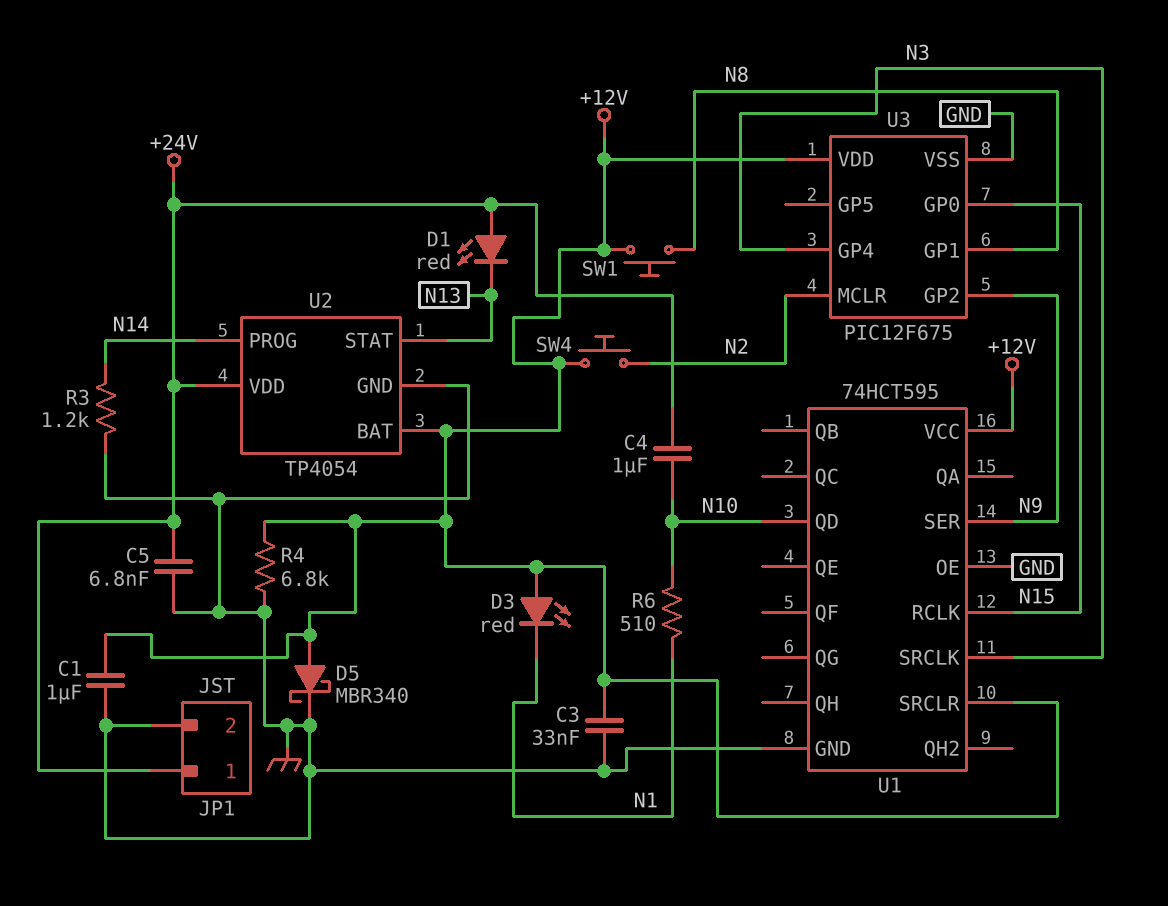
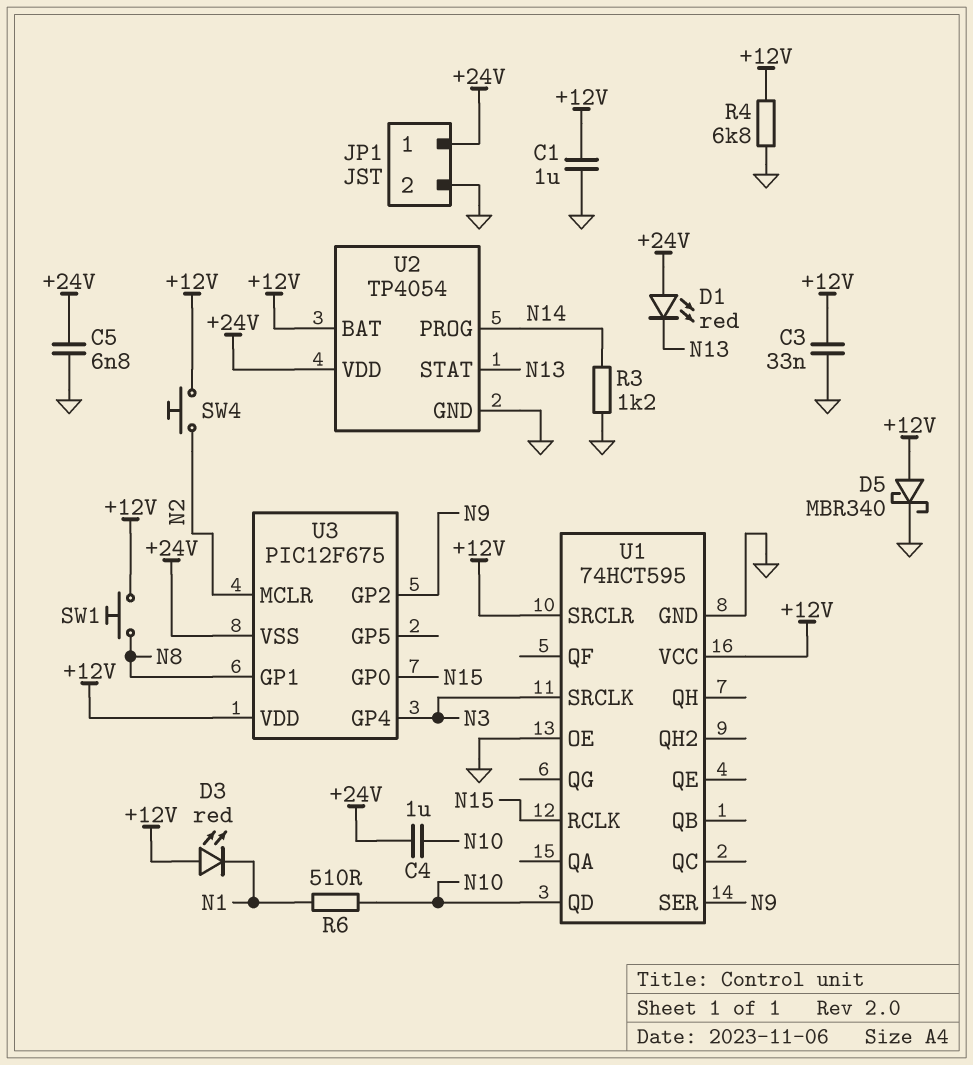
U3 pin VSS: GND -> +24V

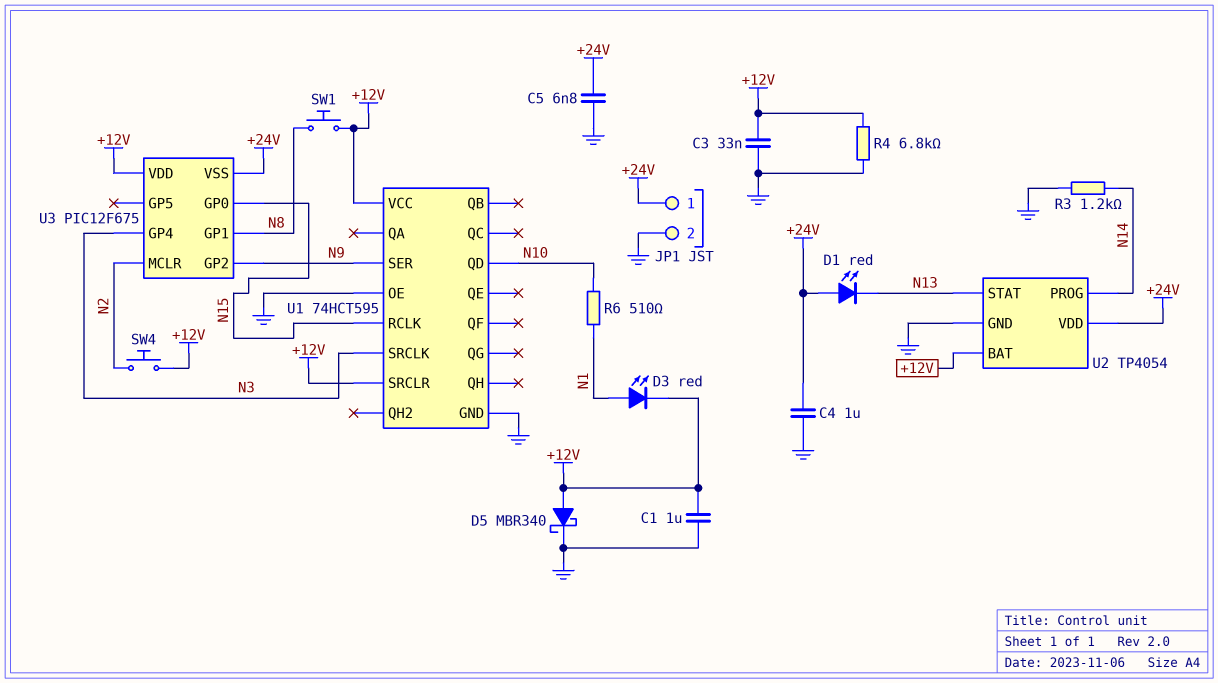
C4: 1uF (+24V, N10) -> 1uF (+24V, GND)
D3: LED red (A +12V, K N1) -> LED red (A N1, K +12V)

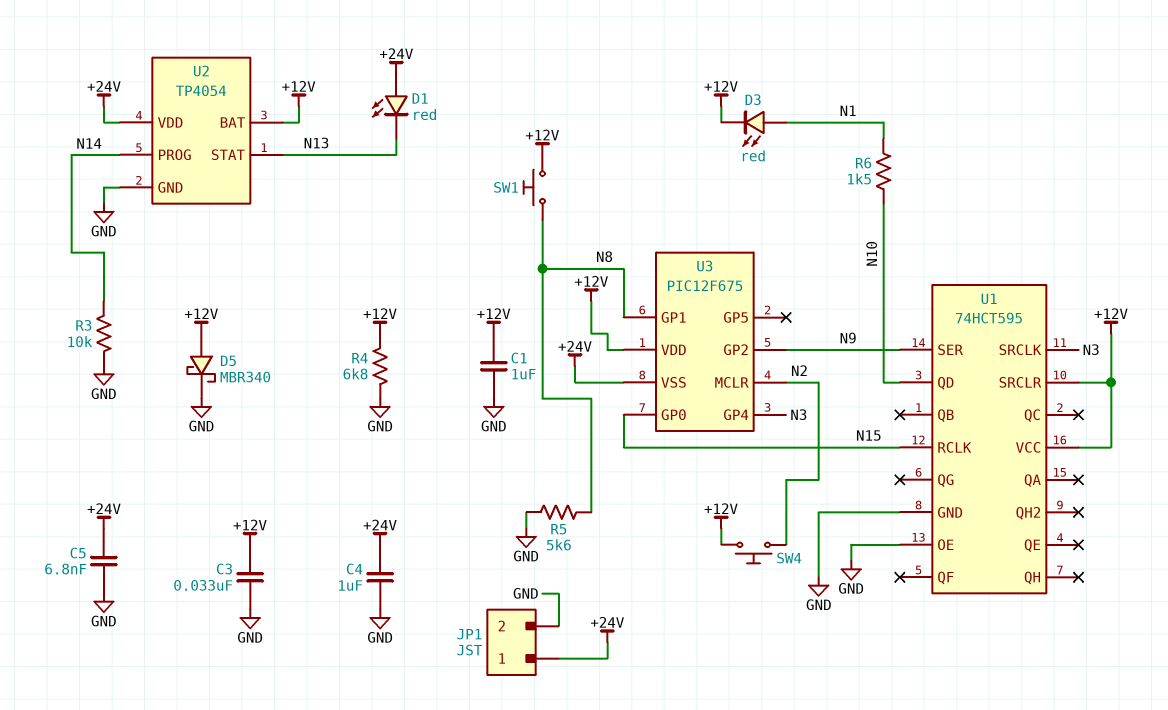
R3: 1.2k (GND, N14) -> 10k (GND, N14)
R5: none -> 5.6k (GND, N8)
R6: 510 (N1, N10) -> 1.5k (N1, N10)

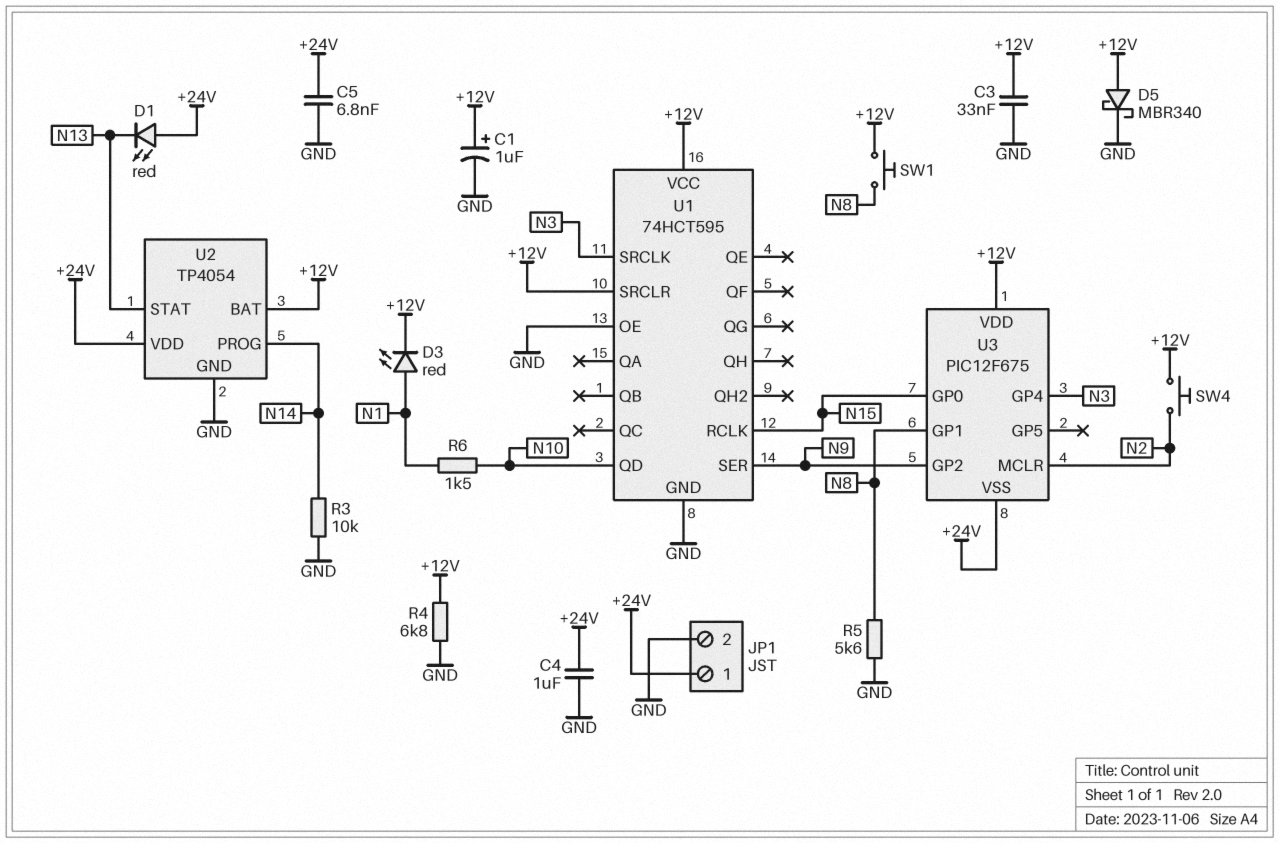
C1: 1uF (+12V, GND) -> 1uF (plus +12V, minus GND)

